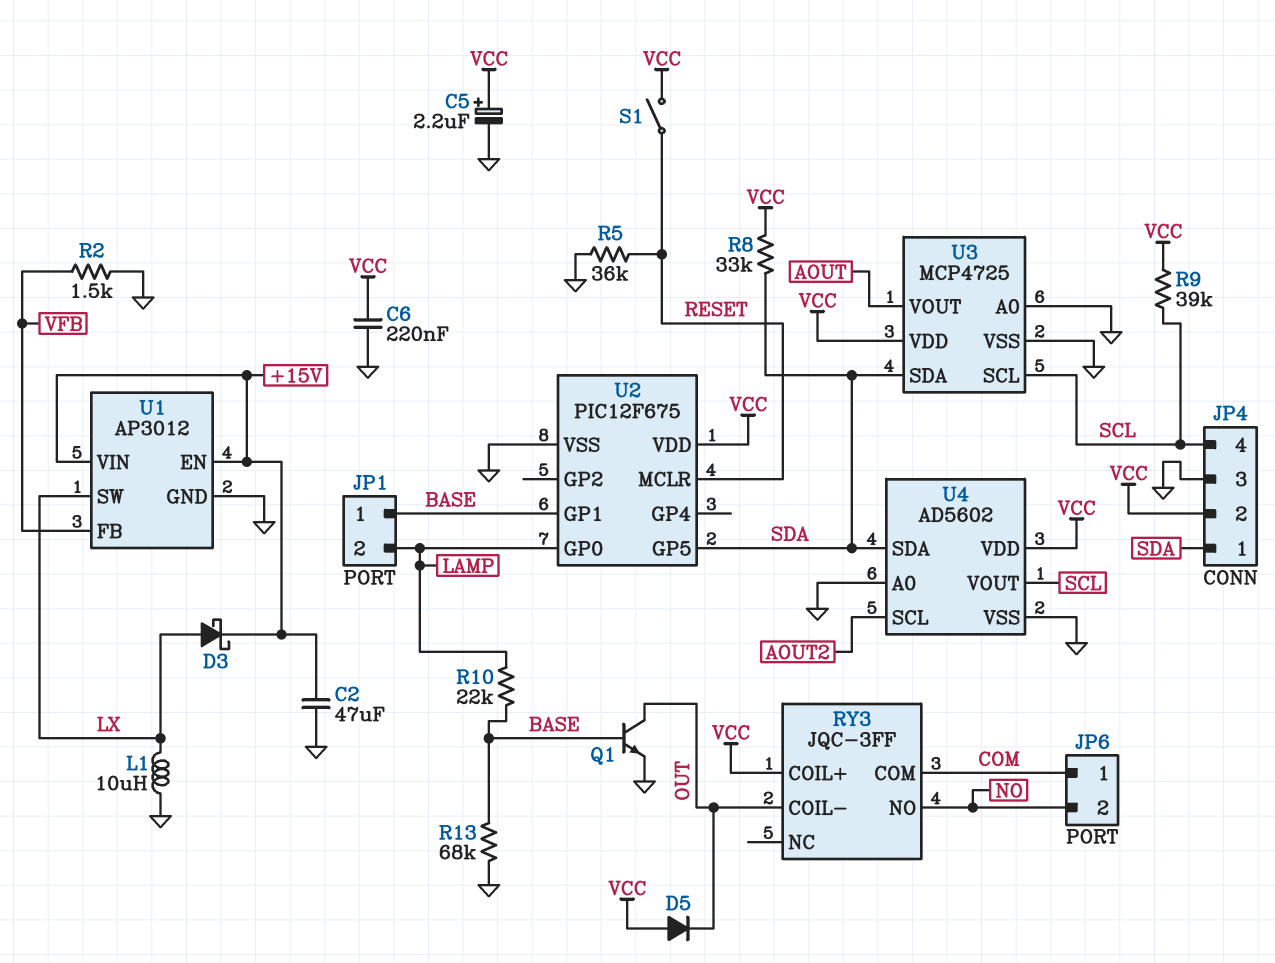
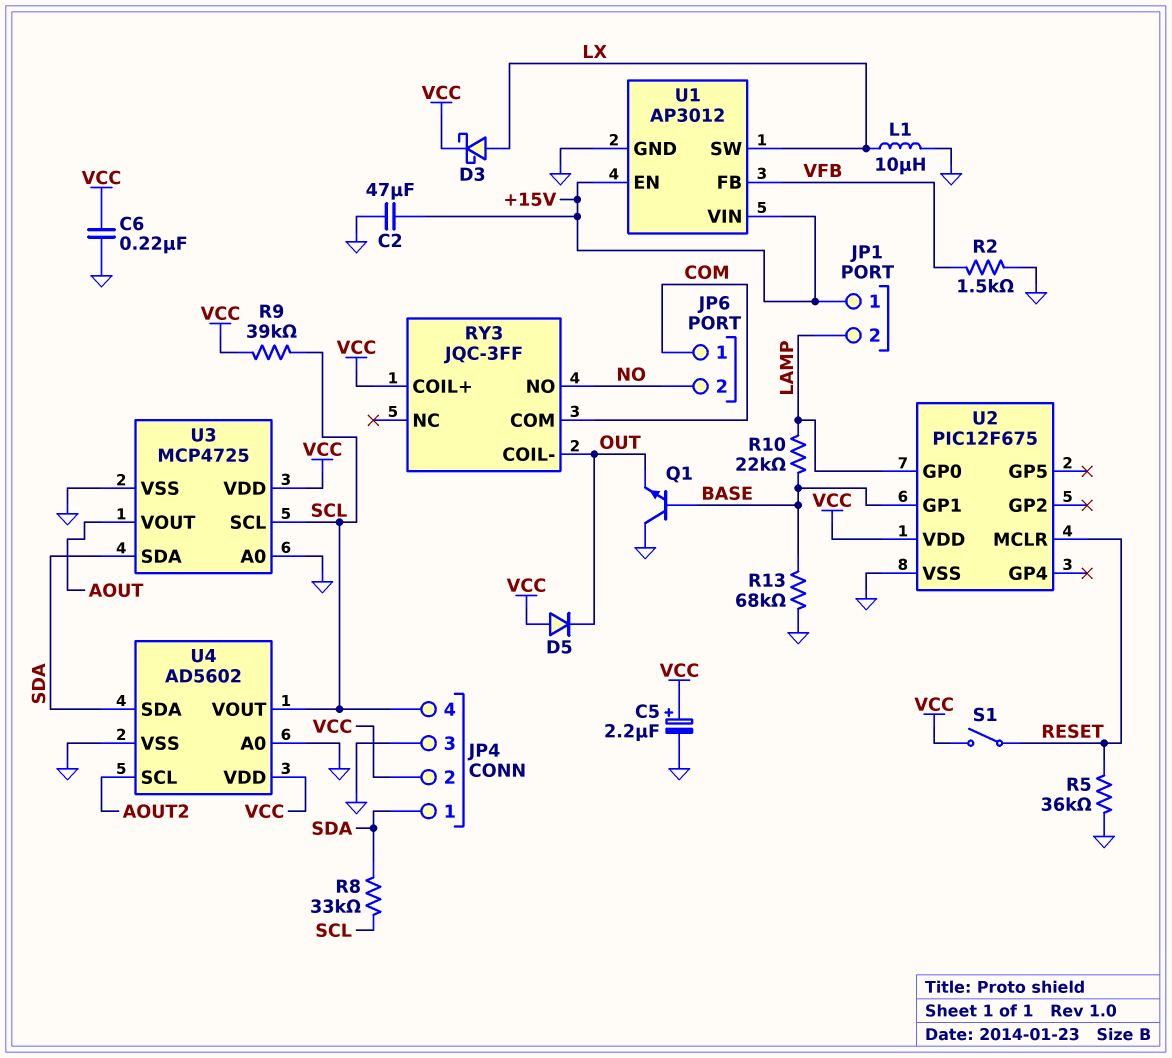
D3: schottky (A LX, K +15V) -> schottky (A LX, K VCC)
JP1 pin 1: BASE -> +15V
Q1: NPN (B BASE, C OUT, E GND) -> NPN (B BASE, C GND, E OUT)
R8: 33k (SDA, VCC) -> 33k (SCL, SDA)
U2 pin GP5: SDA -> none

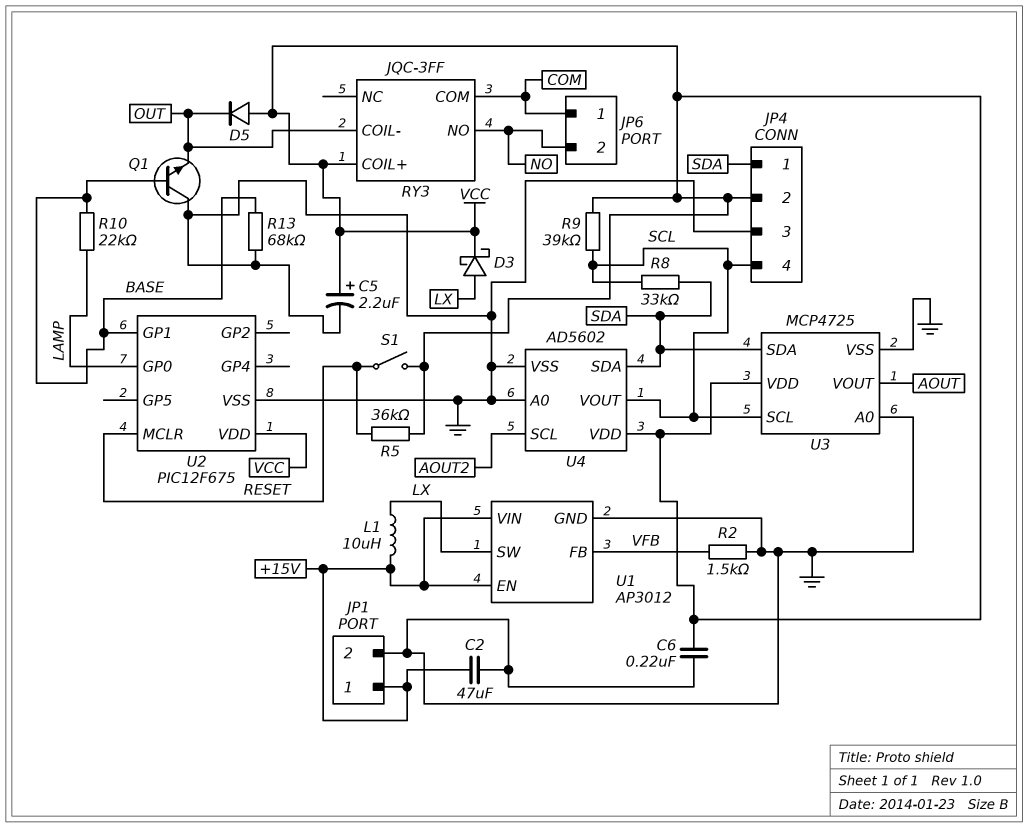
JP1 pin 2: LAMP -> GND
L1: 10uH (GND, LX) -> 10uH (+15V, LX)
R5: 36k (GND, RESET) -> 36k (RESET, VCC)

